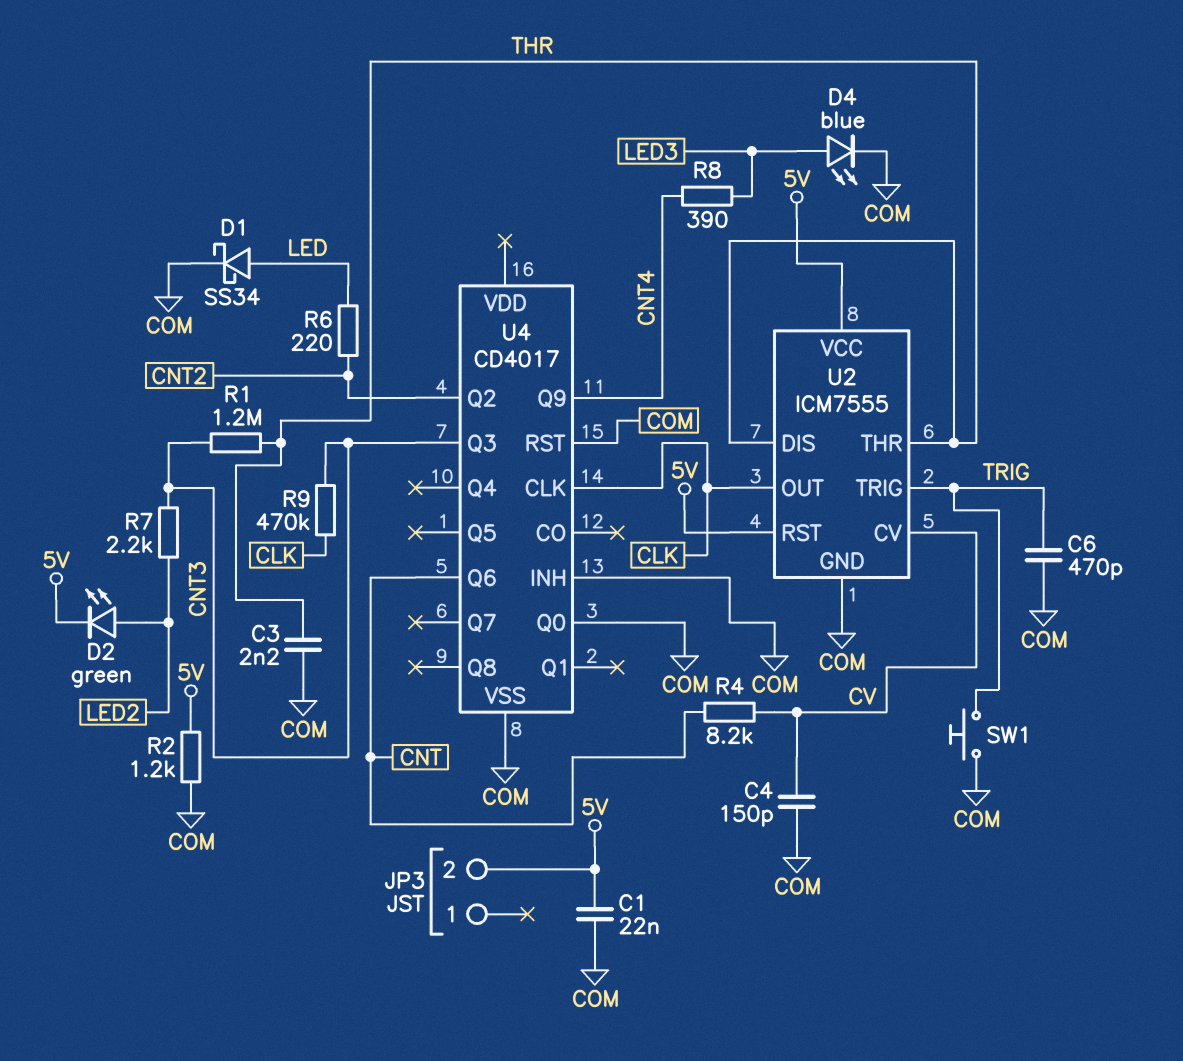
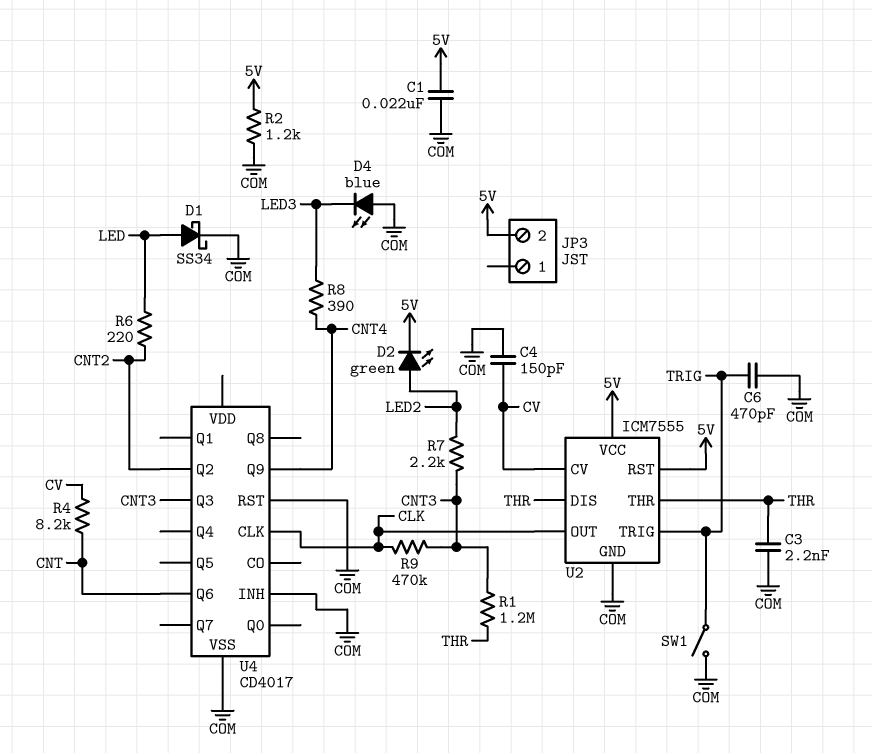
D4: LED blue (A LED3, K COM) -> LED blue (A COM, K LED3)
SW1: button (COM, TRIG) -> switch (COM, TRIG)
U4 pin Q0: COM -> none

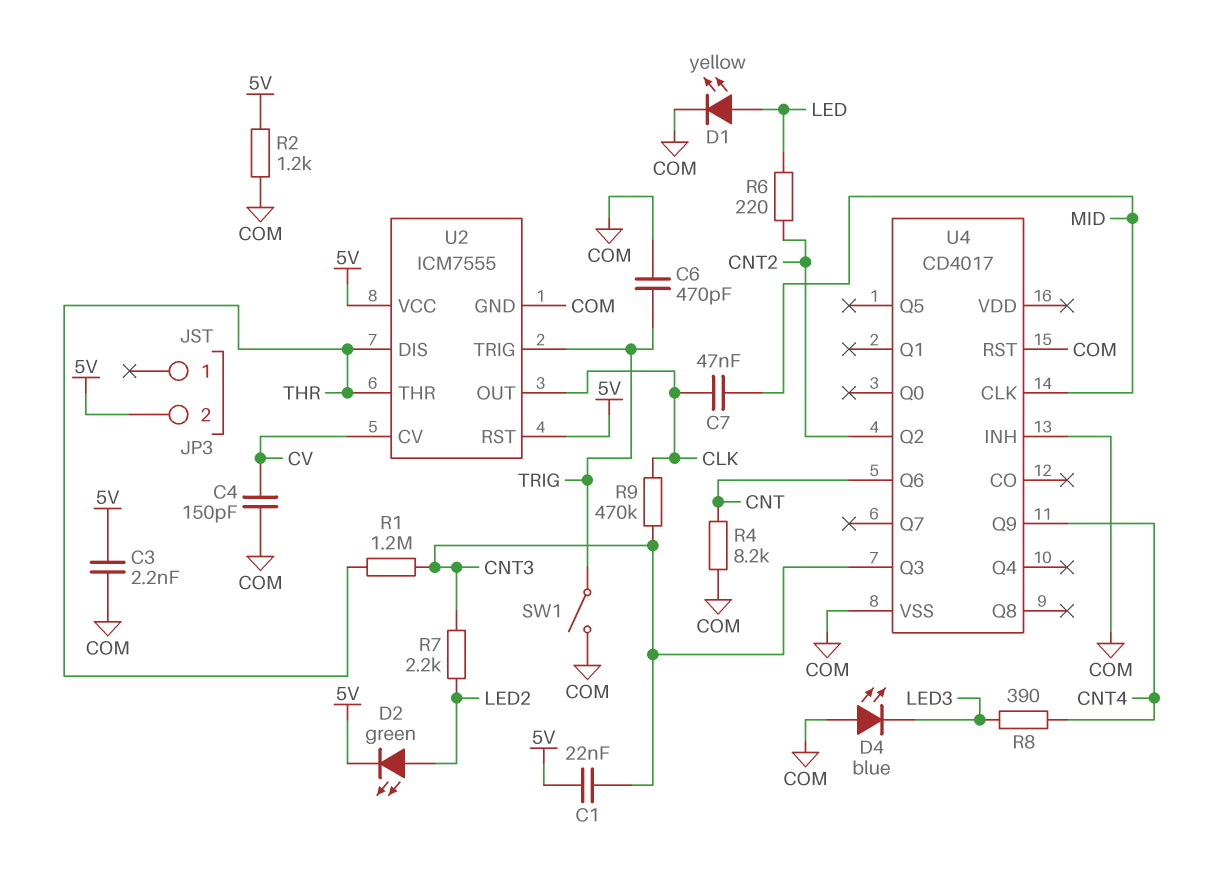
C1: 22nF (5V, COM) -> 22nF (5V, CNT3)
C3: 2.2nF (COM, THR) -> 2.2nF (5V, COM)
C7: none -> 47nF (CLK, MID)
D1: schottky SS34 (A LED, K COM) -> LED yellow (A LED, K COM)
R4: 8.2k (CNT, CV) -> 8.2k (CNT, COM)
U4 pin CLK: CLK -> MID

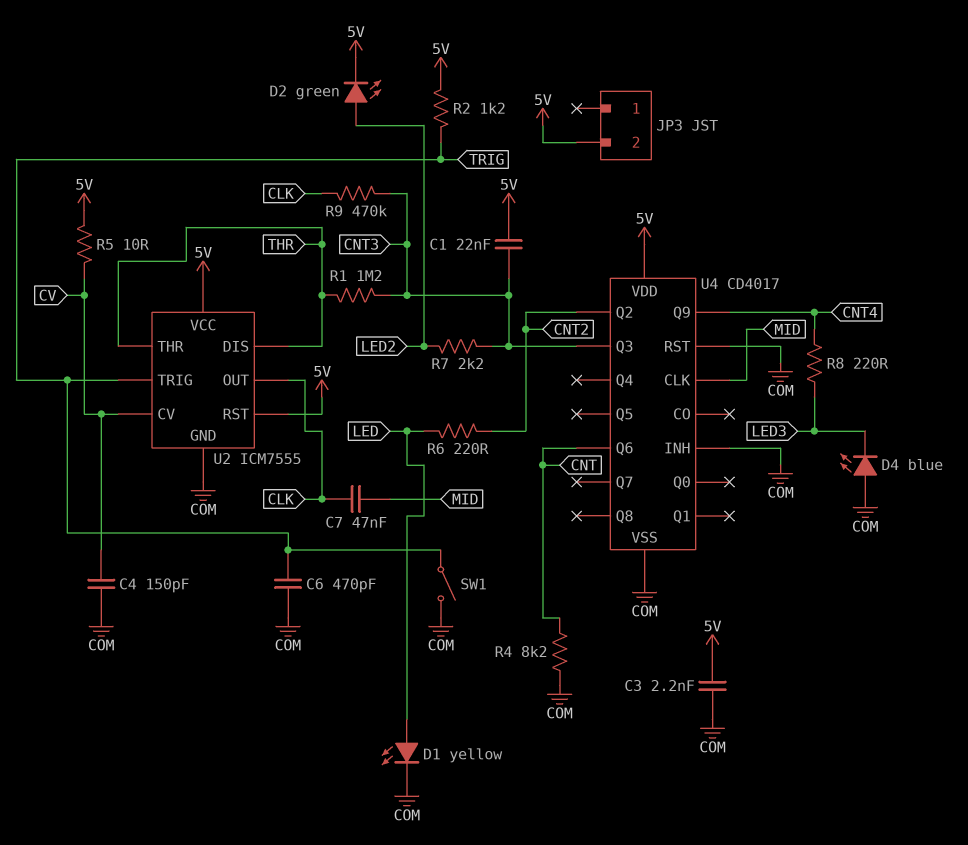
R2: 1.2k (5V, COM) -> 1.2k (5V, TRIG)
R5: none -> 10 (5V, CV)
R8: 390 (CNT4, LED3) -> 220 (CNT4, LED3)
U4 pin VDD: none -> 5V

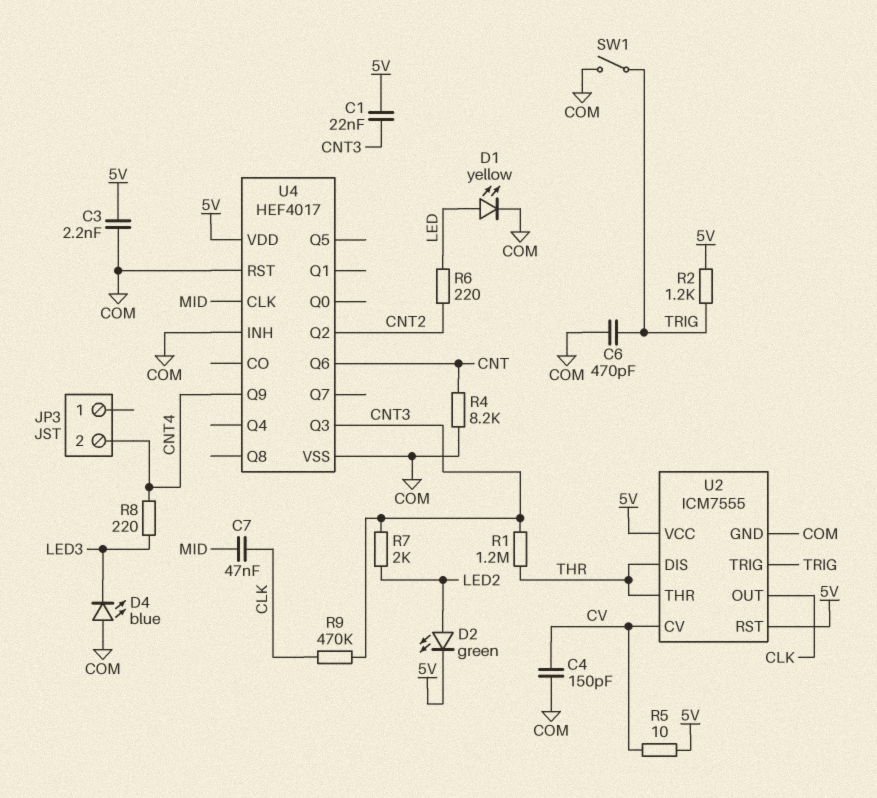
JP3 pin 2: 5V -> CNT4
R7: 2.2k (CNT3, LED2) -> 2k (CNT3, LED2)
U4: CD4017 -> HEF4017

